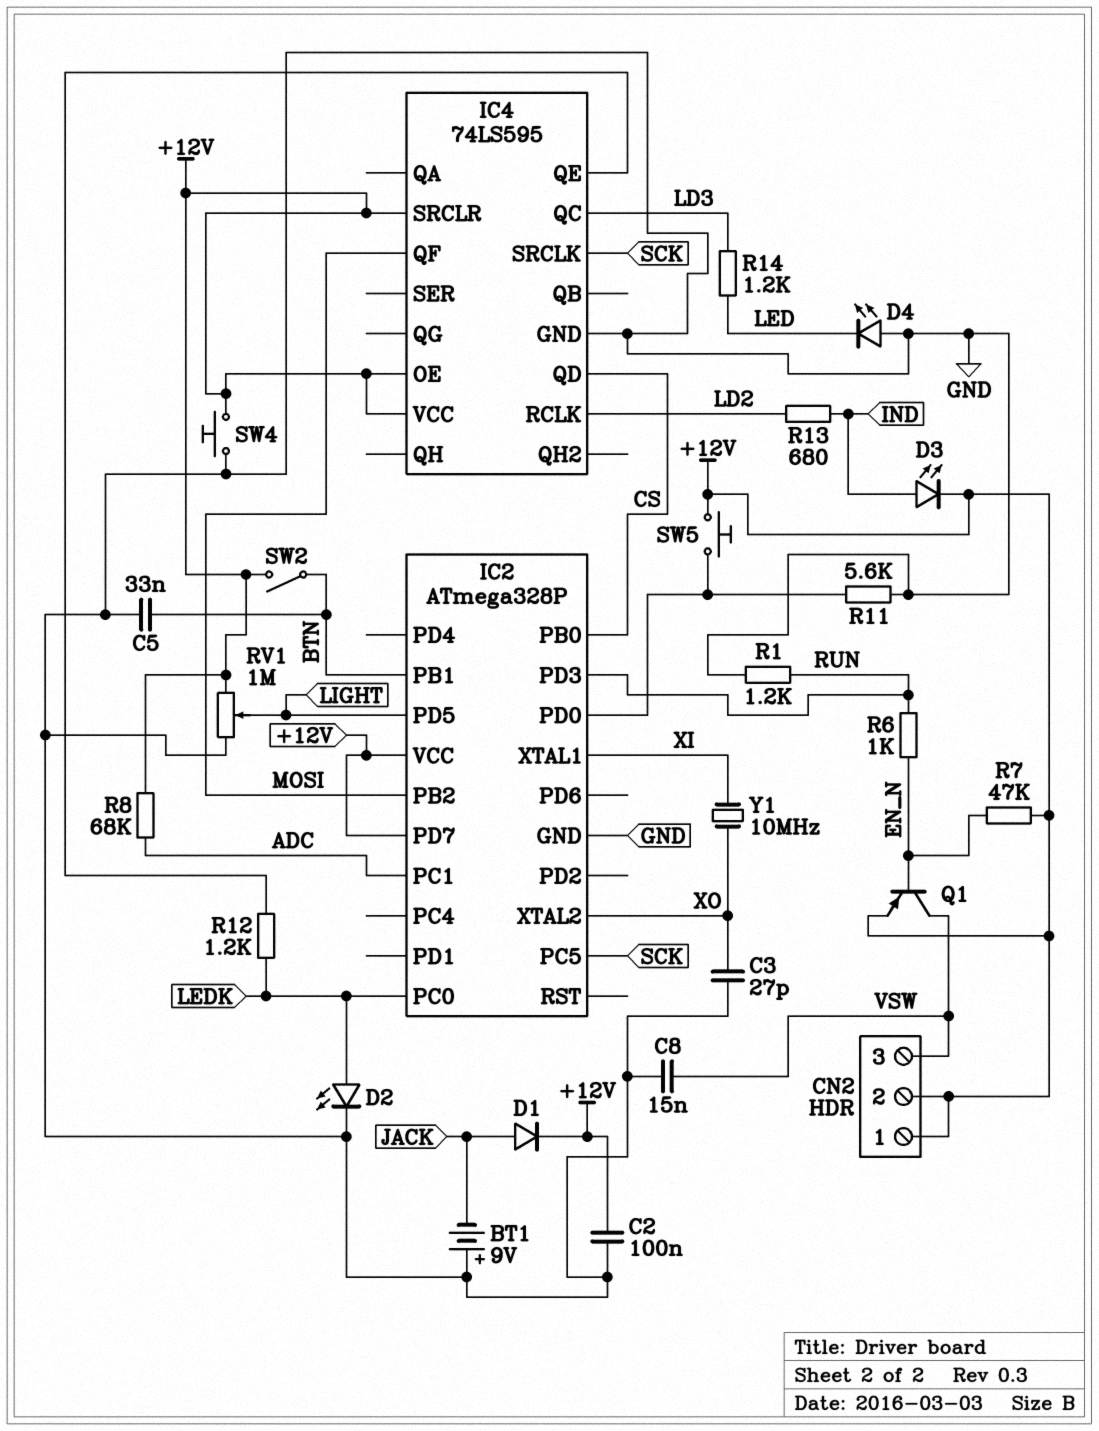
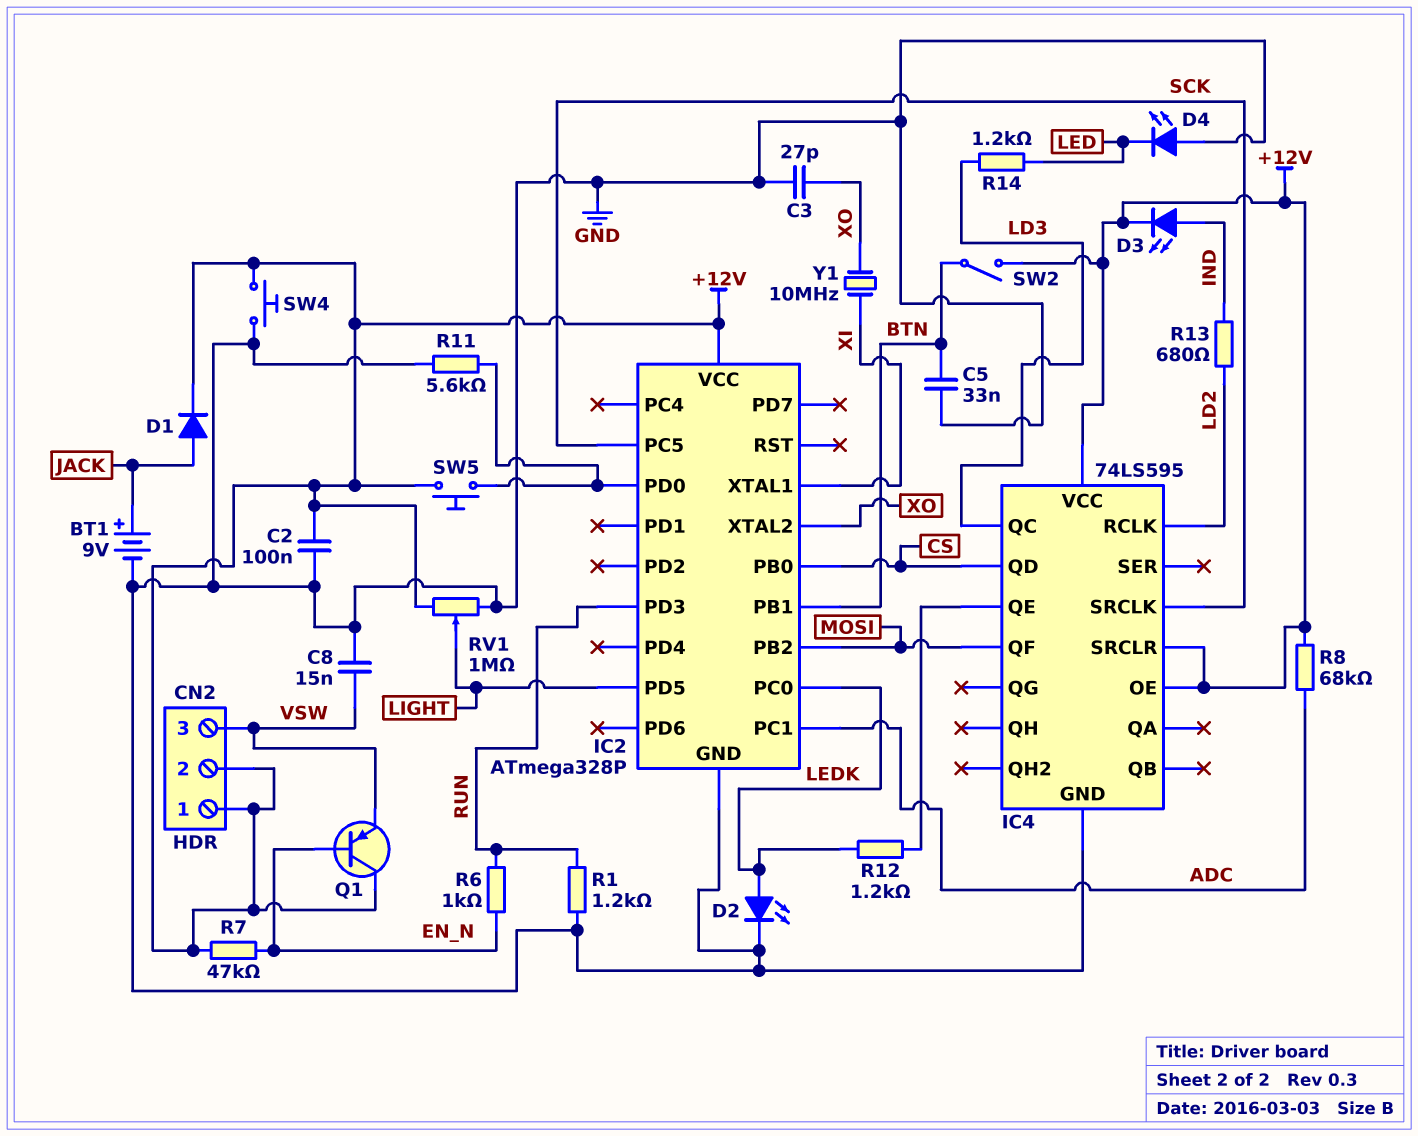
BT1: 9V (plus GND, minus JACK) -> 9V (plus JACK, minus GND)
IC2 pin PD7: +12V -> none
Q1: PNP (B EN_N, C VSW, E +12V) -> PNP (B EN_N, C +12V, E VSW)

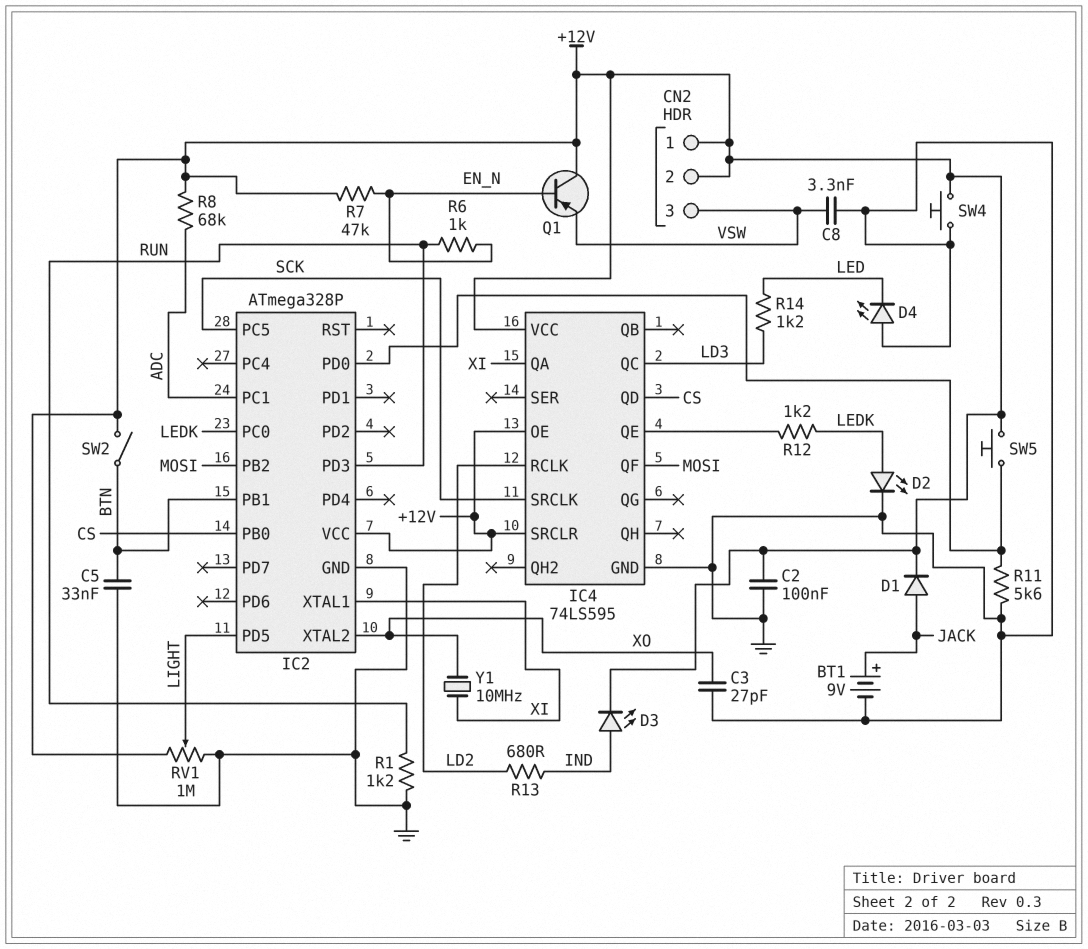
C8: 15nF (GND, VSW) -> 3.3nF (GND, VSW)
IC4 pin QA: none -> XI

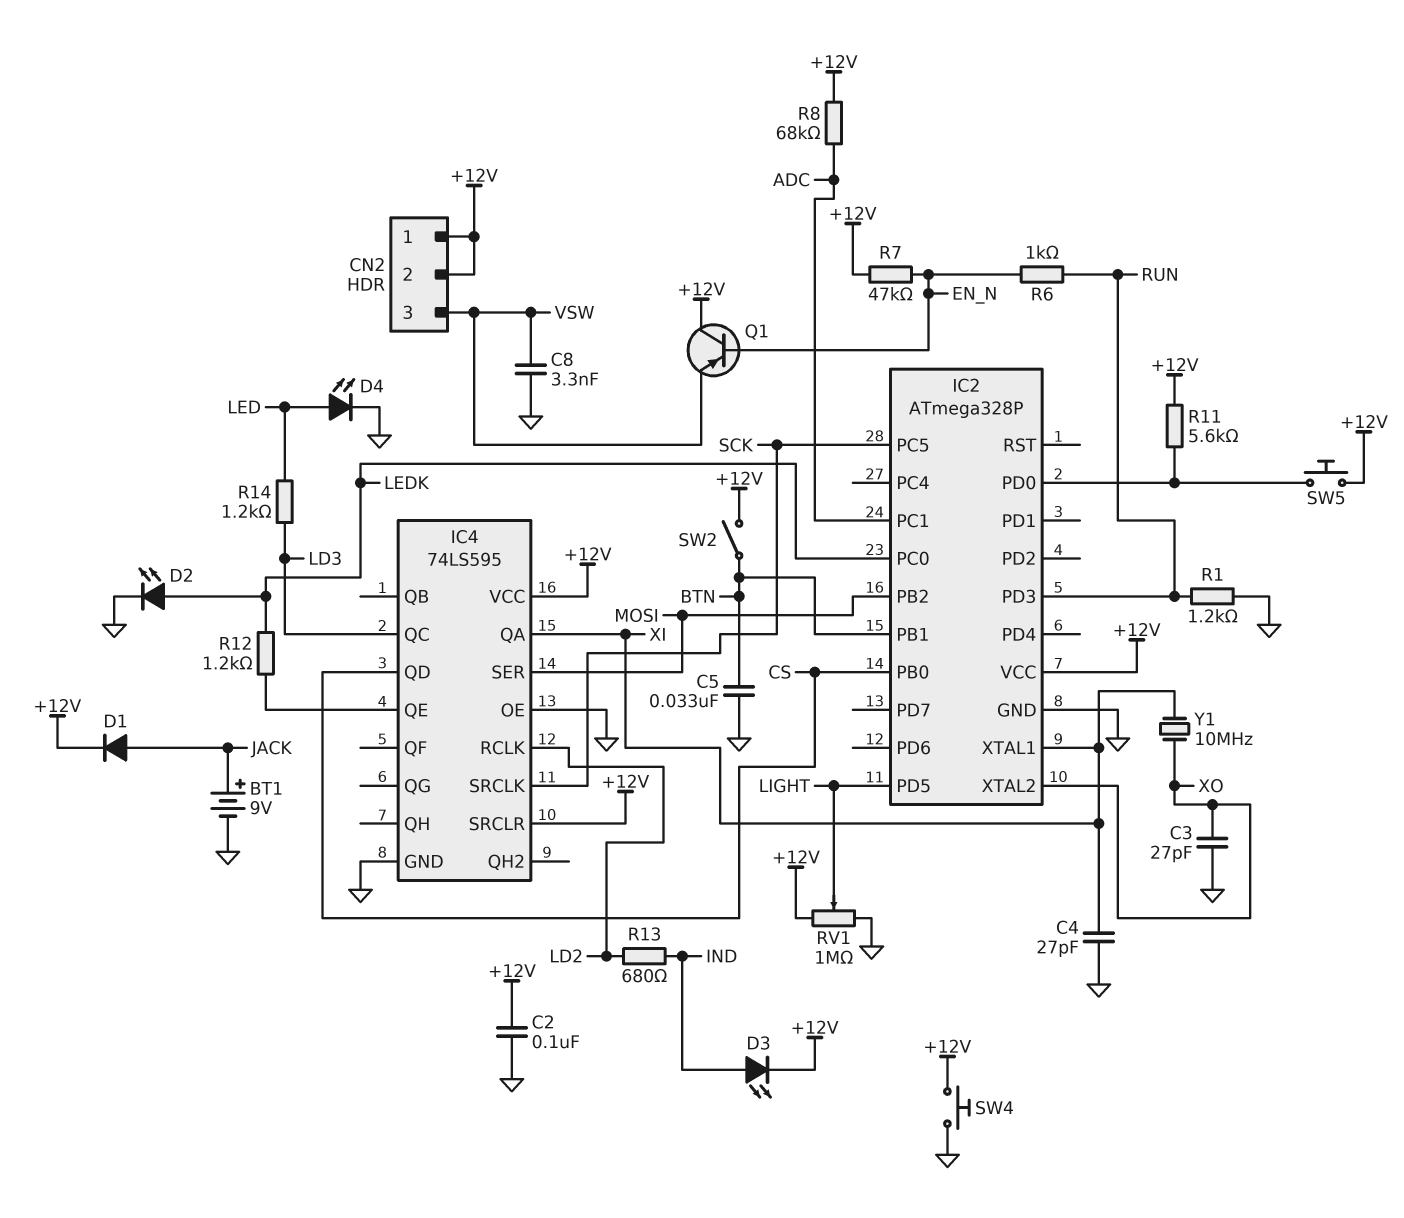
C4: none -> 27pF (GND, XI)
D4: LED (A GND, K LED) -> LED (A LED, K GND)
IC4 pin OE: +12V -> GND
IC4 pin QF: MOSI -> none
IC4 pin SER: none -> MOSI
R11: 5.6k (GND, IC2/PD0) -> 5.6k (+12V, IC2/PD0)

